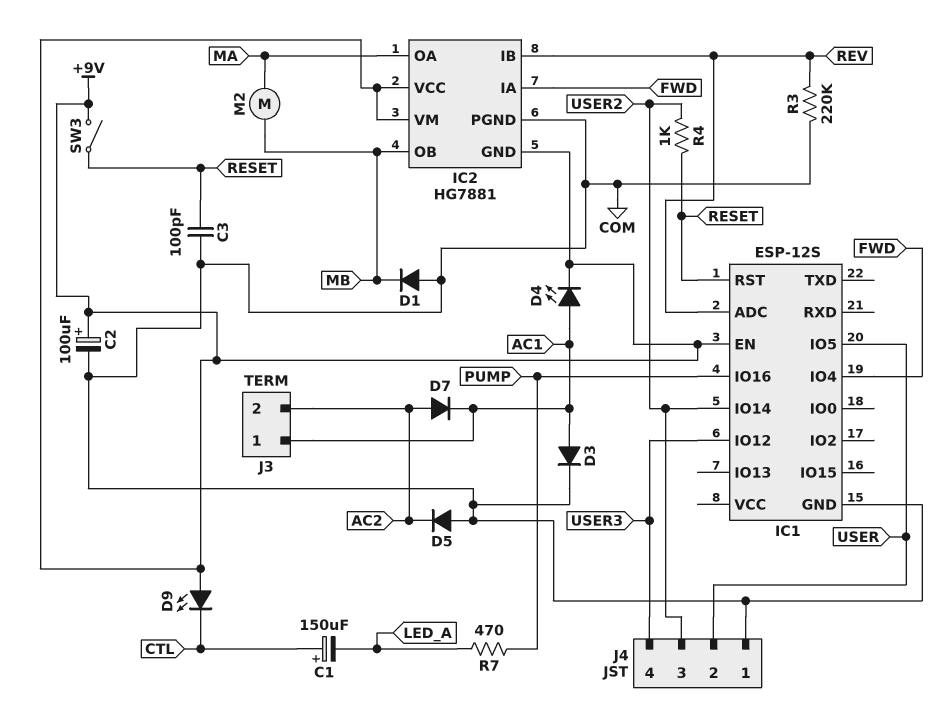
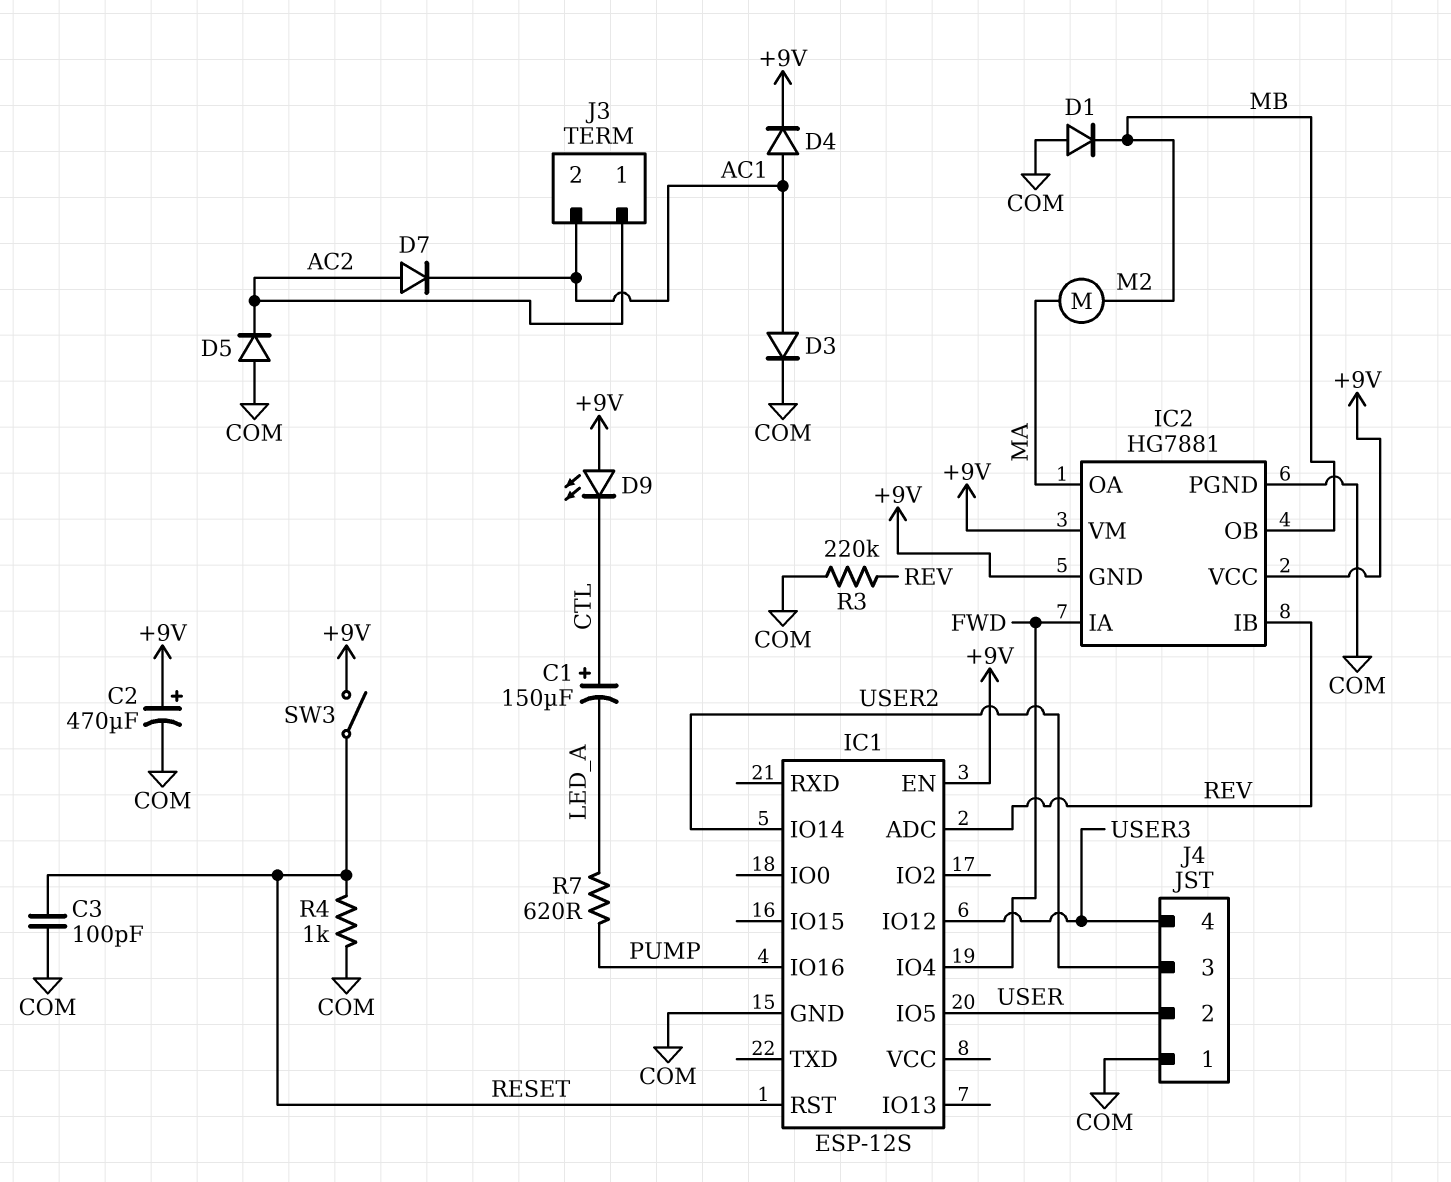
C2: 100uF (plus +9V, minus COM) -> 470uF (plus +9V, minus COM)
D4: LED (A AC1, K +9V) -> diode (A AC1, K +9V)
J3 pin 1: AC1 -> AC2
J3 pin 2: AC2 -> AC1
R4: 1k (RESET, USER2) -> 1k (COM, RESET)
R7: 470 (LED_A, PUMP) -> 620 (LED_A, PUMP)

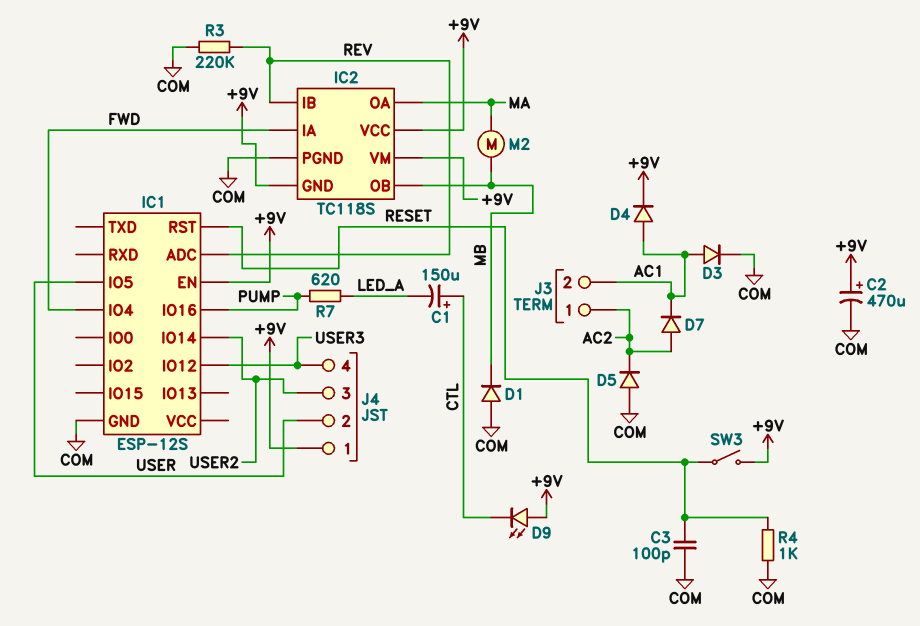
IC2: HG7881 -> TC118S
J4 pin 1: COM -> +9V

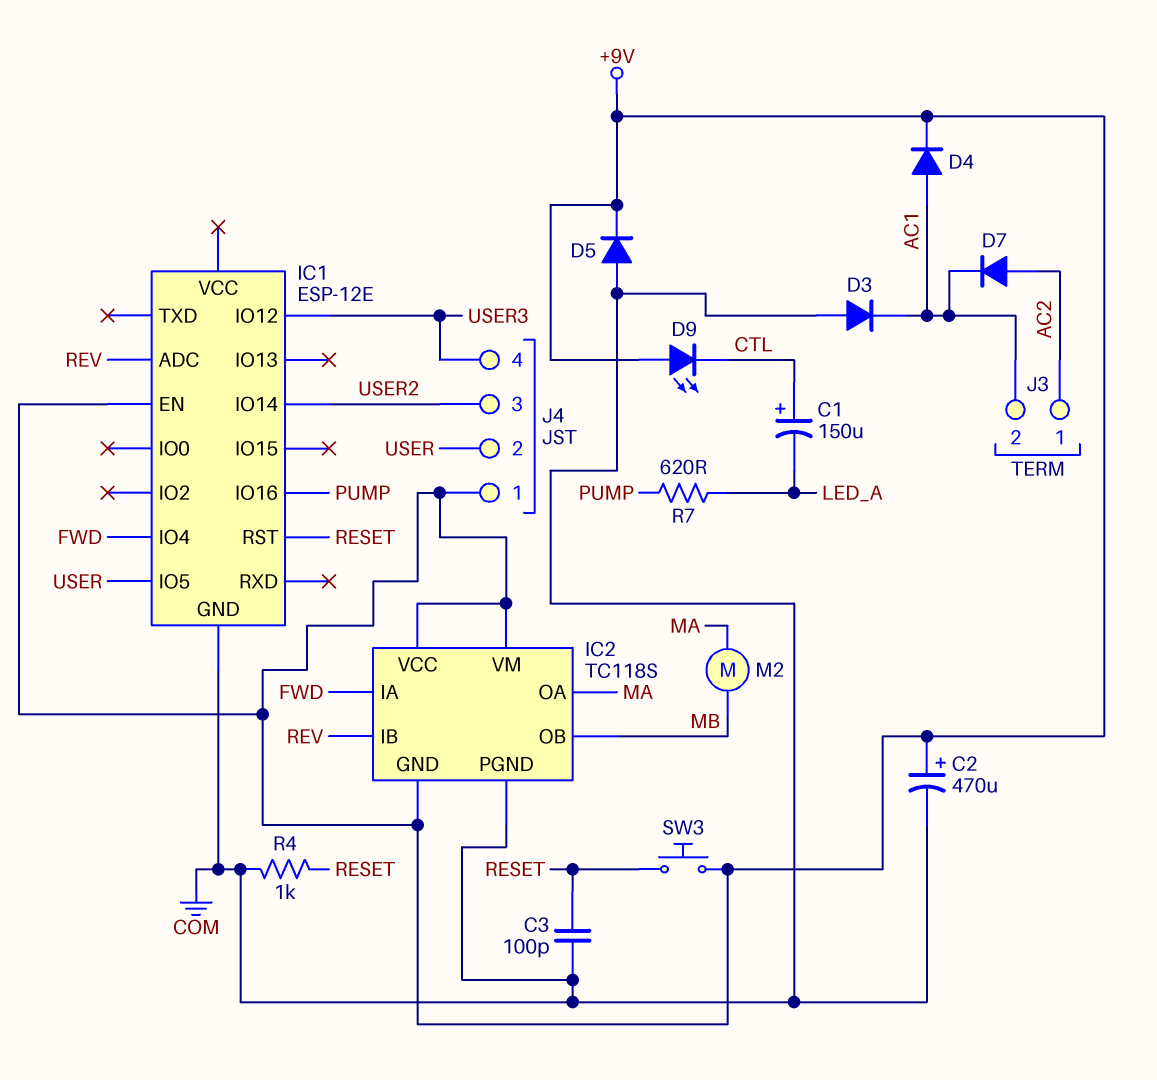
D1: diode (A COM, K MB) -> none
D3: diode (A AC1, K COM) -> diode (A COM, K AC1)
D5: diode (A COM, K AC2) -> diode (A COM, K +9V)
IC1: ESP-12S -> ESP-12E
R3: 220k (COM, REV) -> none
SW3: switch (+9V, RESET) -> button (+9V, RESET)

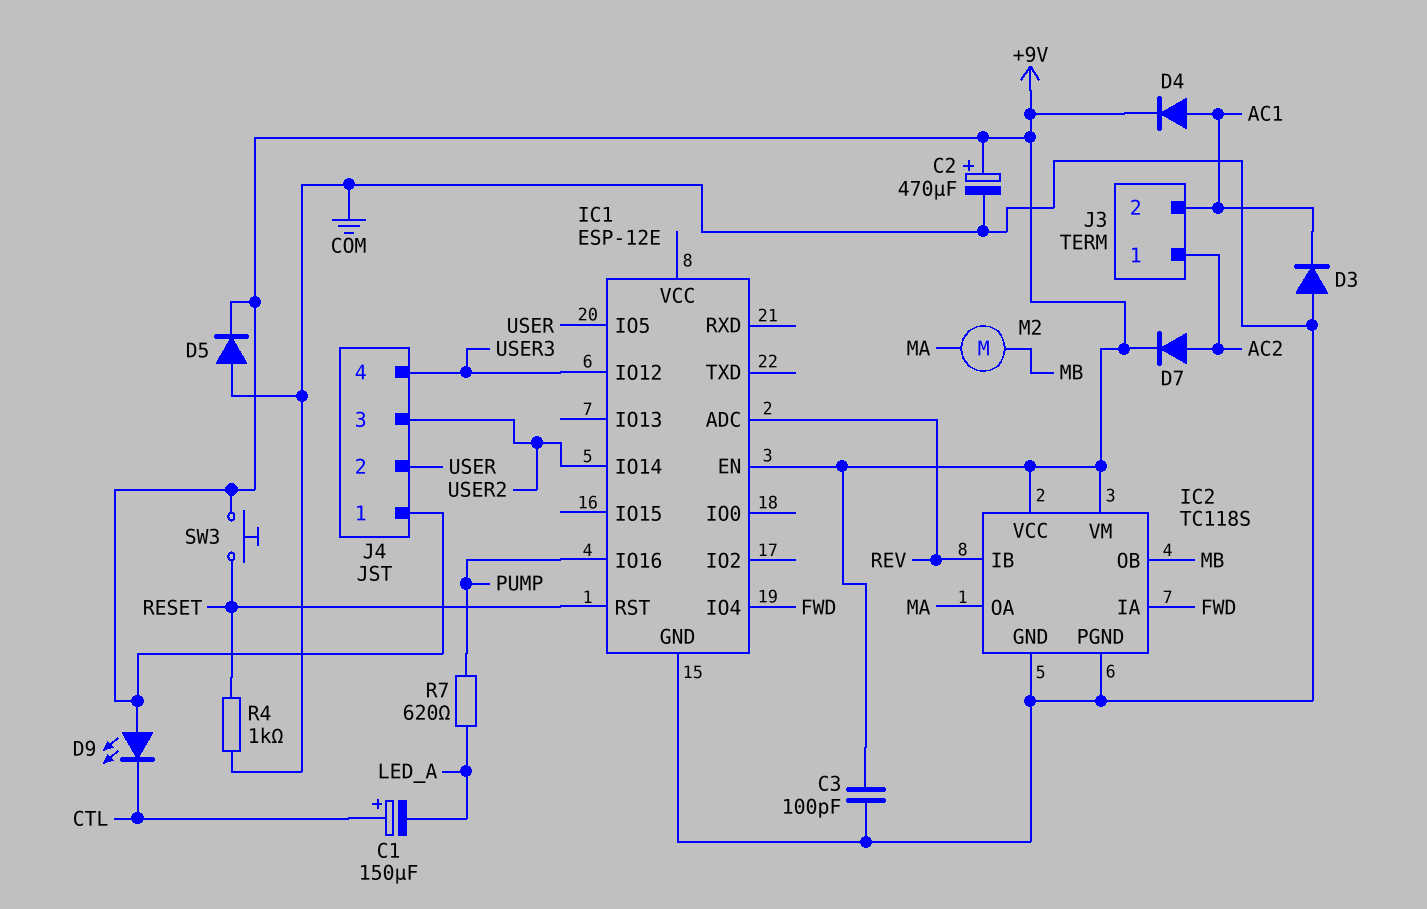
C3: 100pF (COM, RESET) -> 100pF (+9V, COM)
D7: diode (A AC2, K AC1) -> diode (A AC2, K +9V)
IC2 pin GND: +9V -> COM

